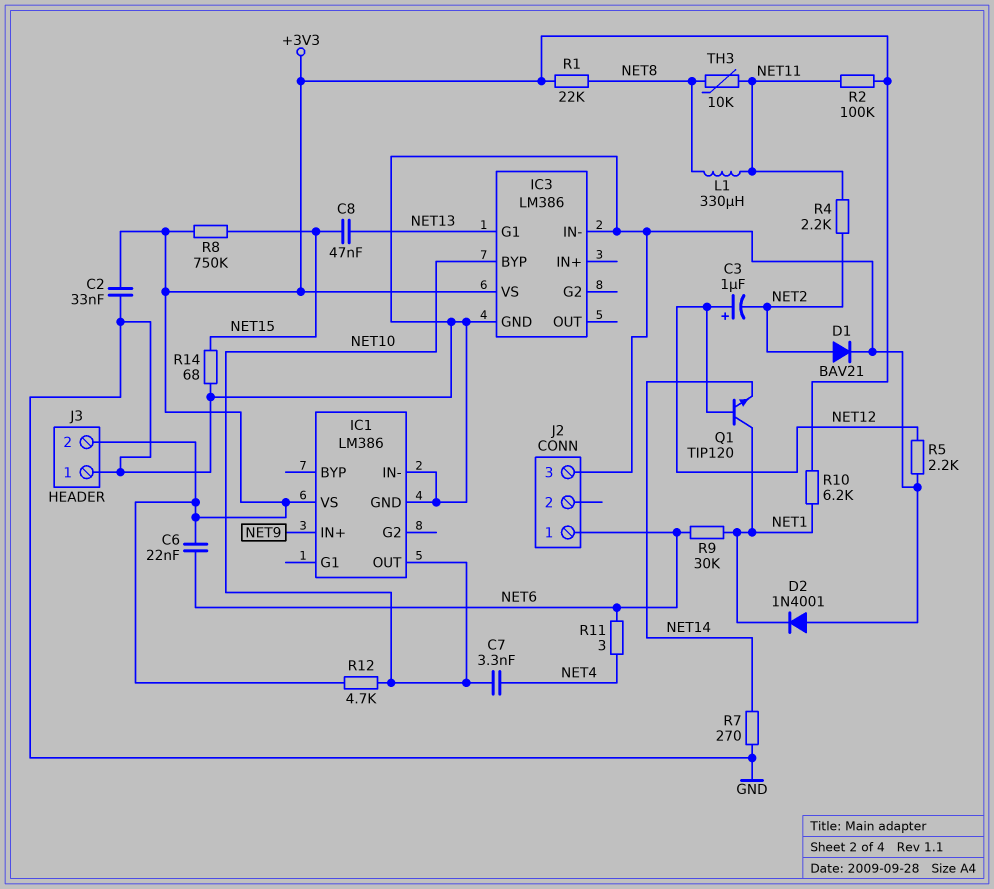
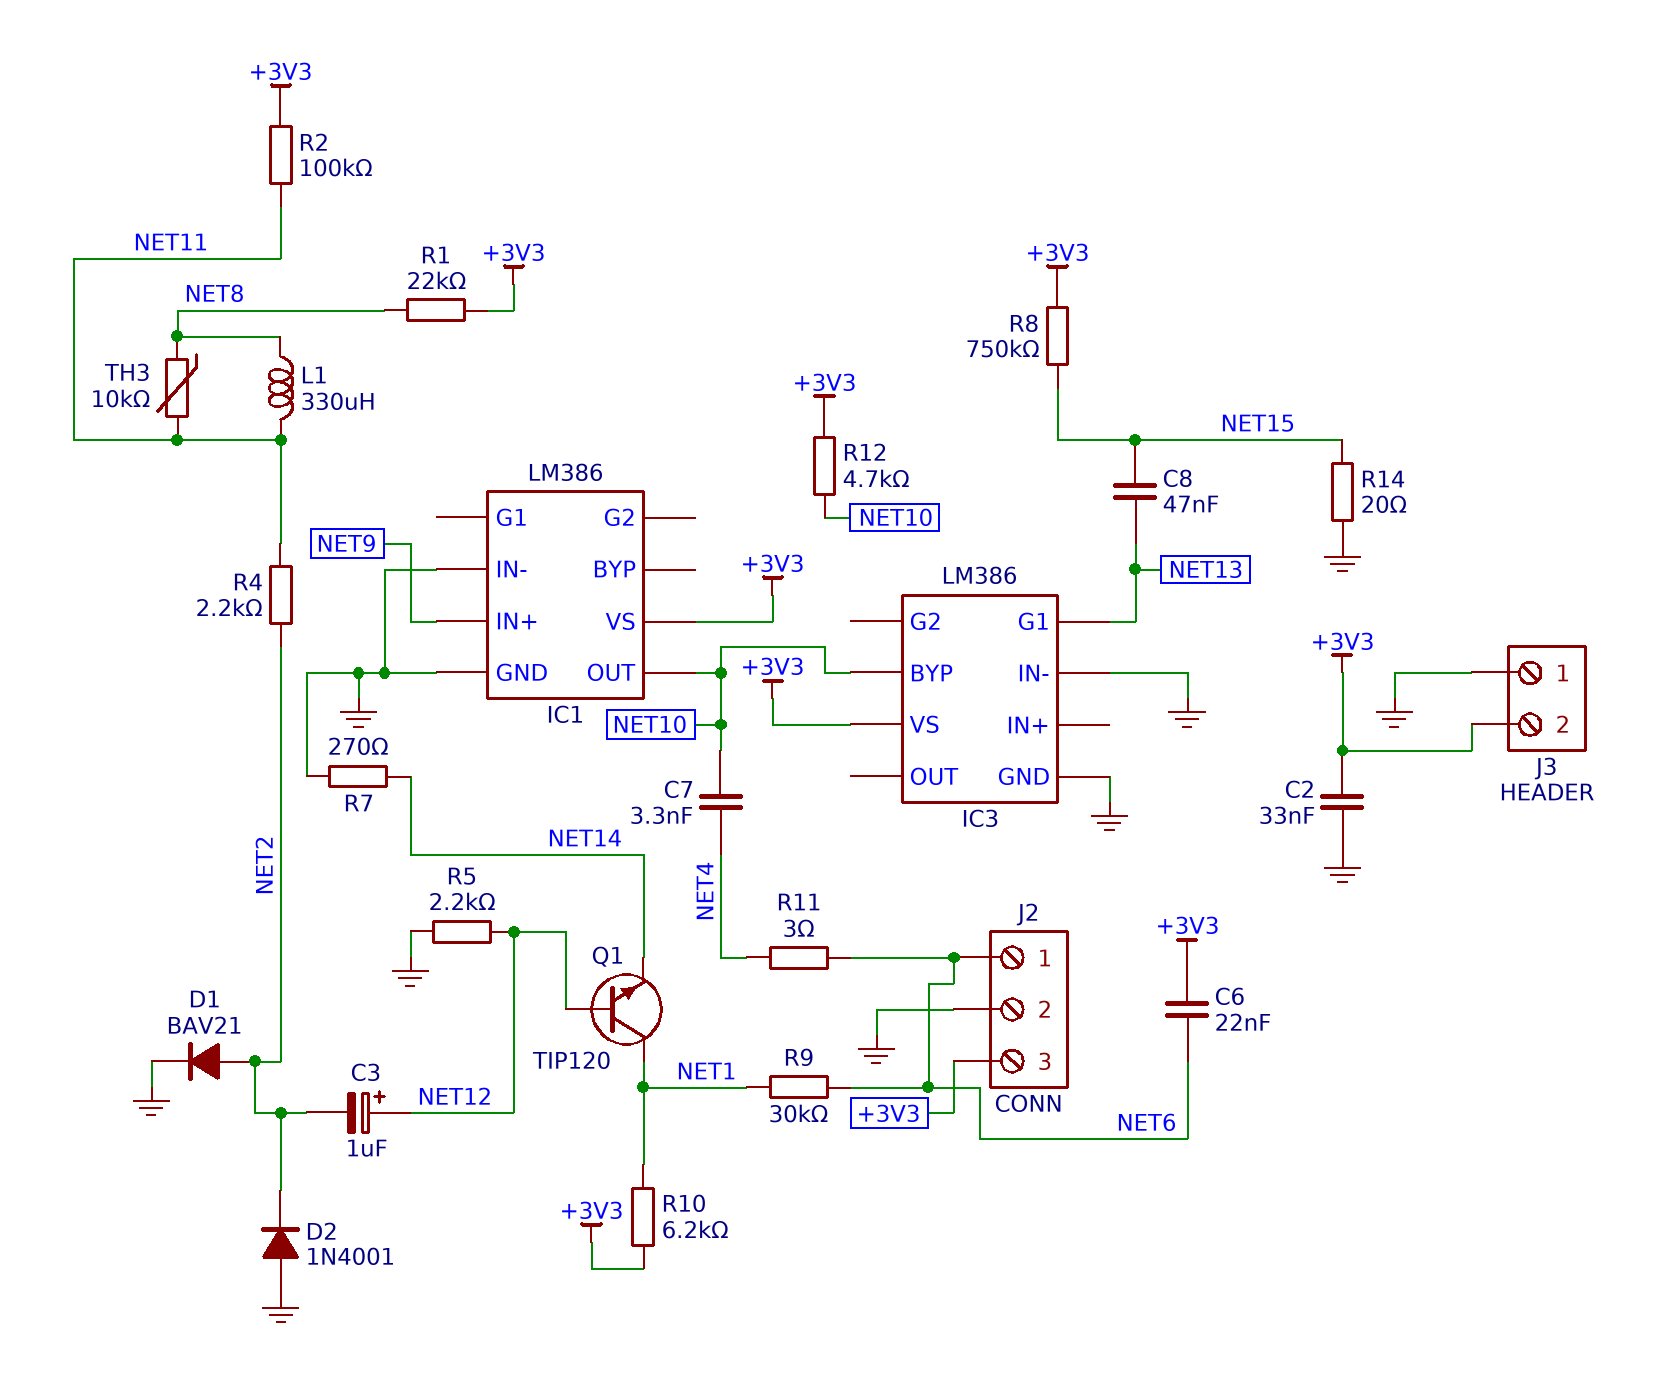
D2: diode 1N4001 (A GND, K NET1) -> diode 1N4001 (A GND, K NET2)
J2 pin 2: none -> GND
J2 pin 3: GND -> +3V3
R14: 68 (GND, NET15) -> 20 (GND, NET15)

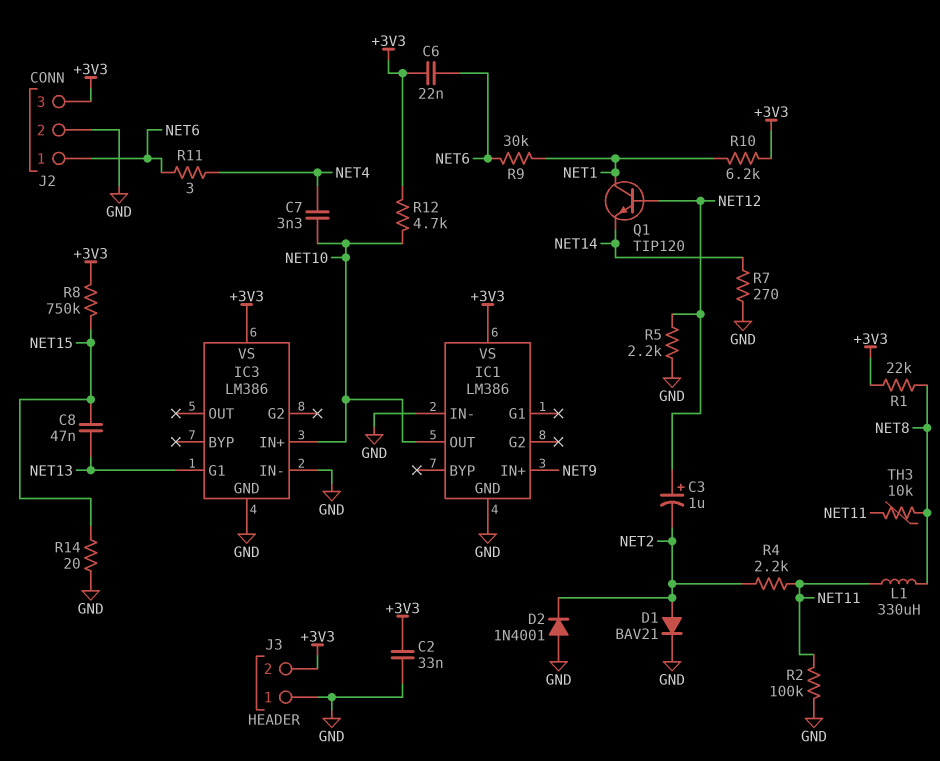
IC3 pin BYP: NET10 -> none
IC3 pin IN+: none -> NET10
R2: 100k (+3V3, NET11) -> 100k (GND, NET11)

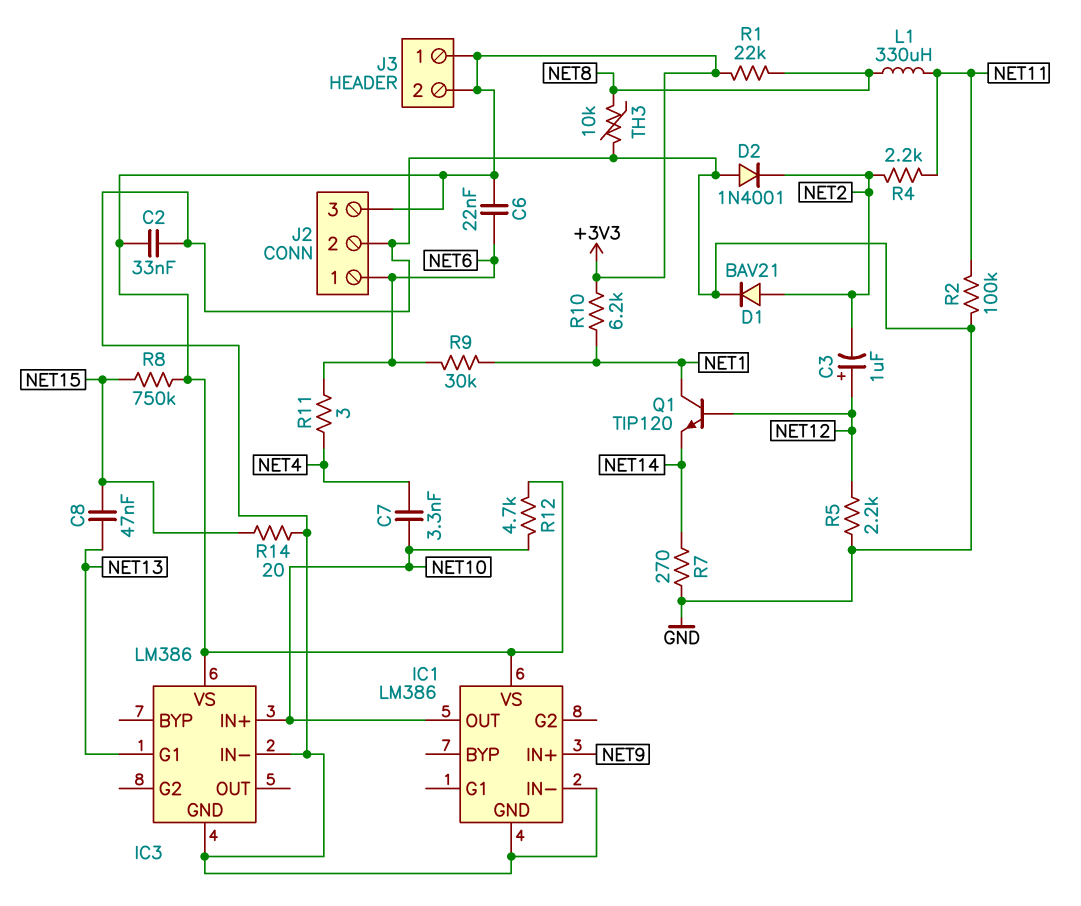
J3 pin 1: GND -> +3V3
TH3: 10k (NET8, NET11) -> 10k (GND, NET8)

